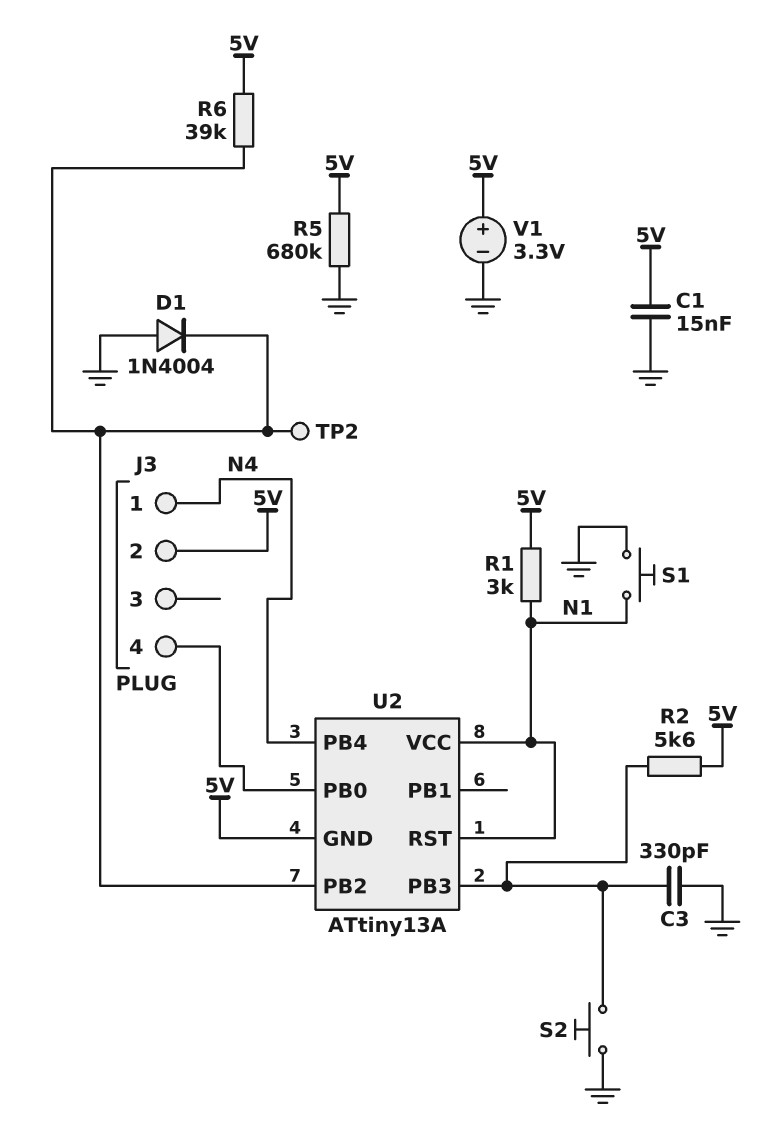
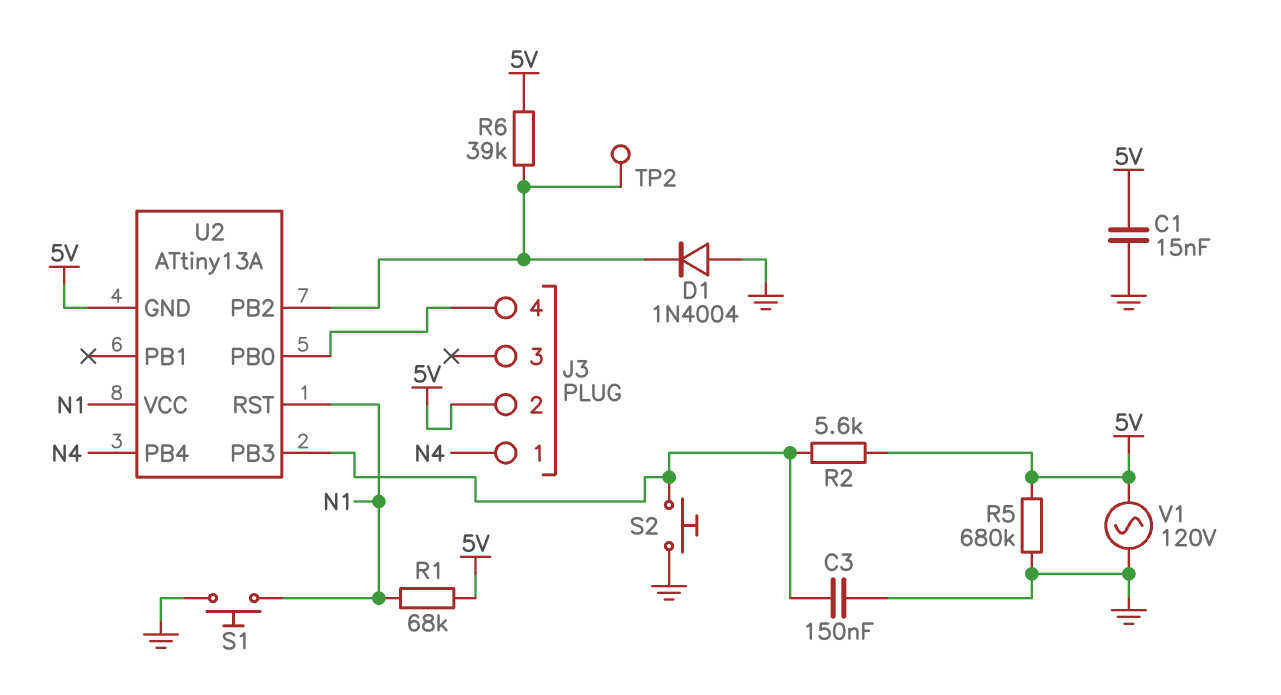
C3: 330pF (GND, U2/PB3) -> 150nF (GND, U2/PB3)
R1: 3k (5V, N1) -> 68k (5V, N1)
V1: 3.3V (plus 5V, minus GND) -> AC 120V (5V, GND)

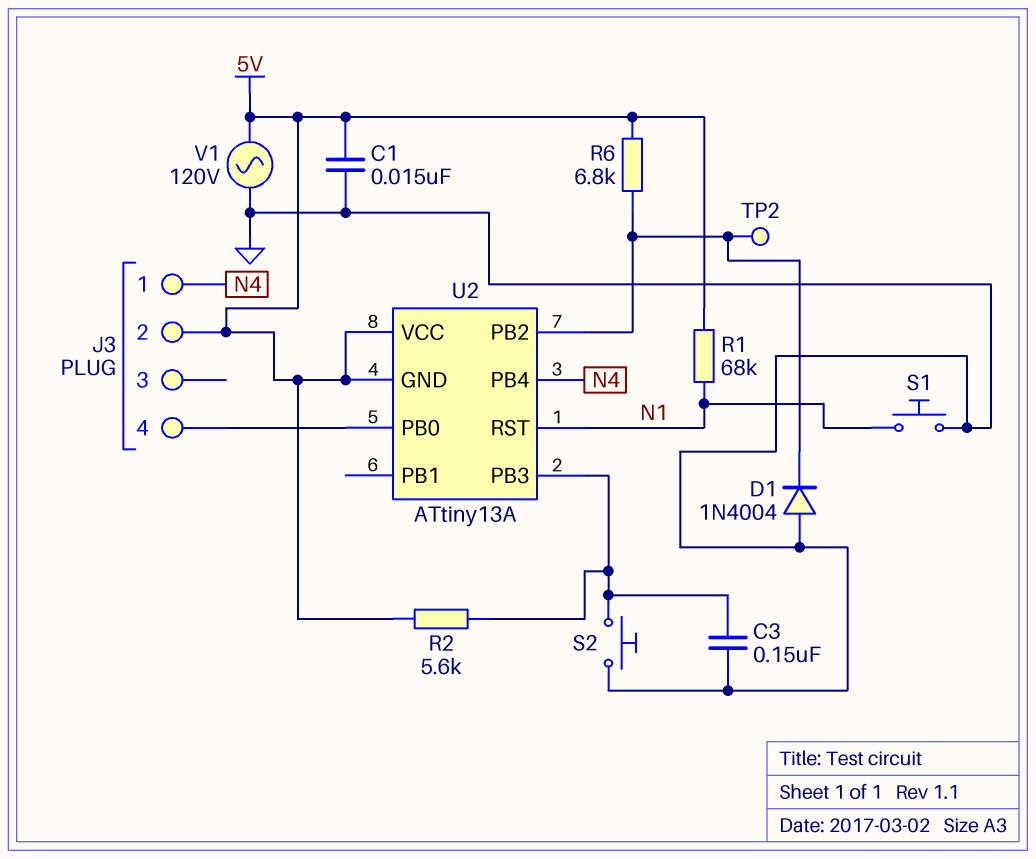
R5: 680k (5V, GND) -> none
R6: 39k (5V, U2/PB2) -> 6.8k (5V, U2/PB2)
U2 pin VCC: N1 -> 5V

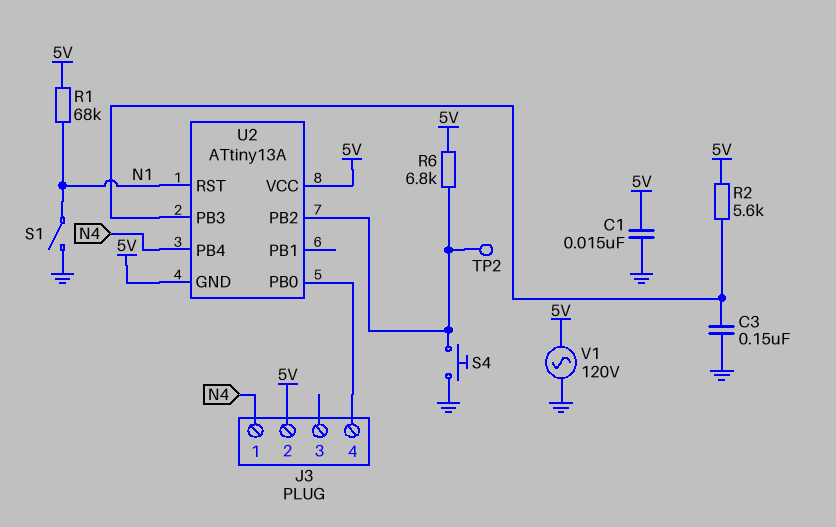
D1: diode 1N4004 (A GND, K U2/PB2) -> none
S1: button (GND, N1) -> switch (GND, N1)
S2: button (GND, U2/PB3) -> none
S4: none -> button (GND, U2/PB2)

